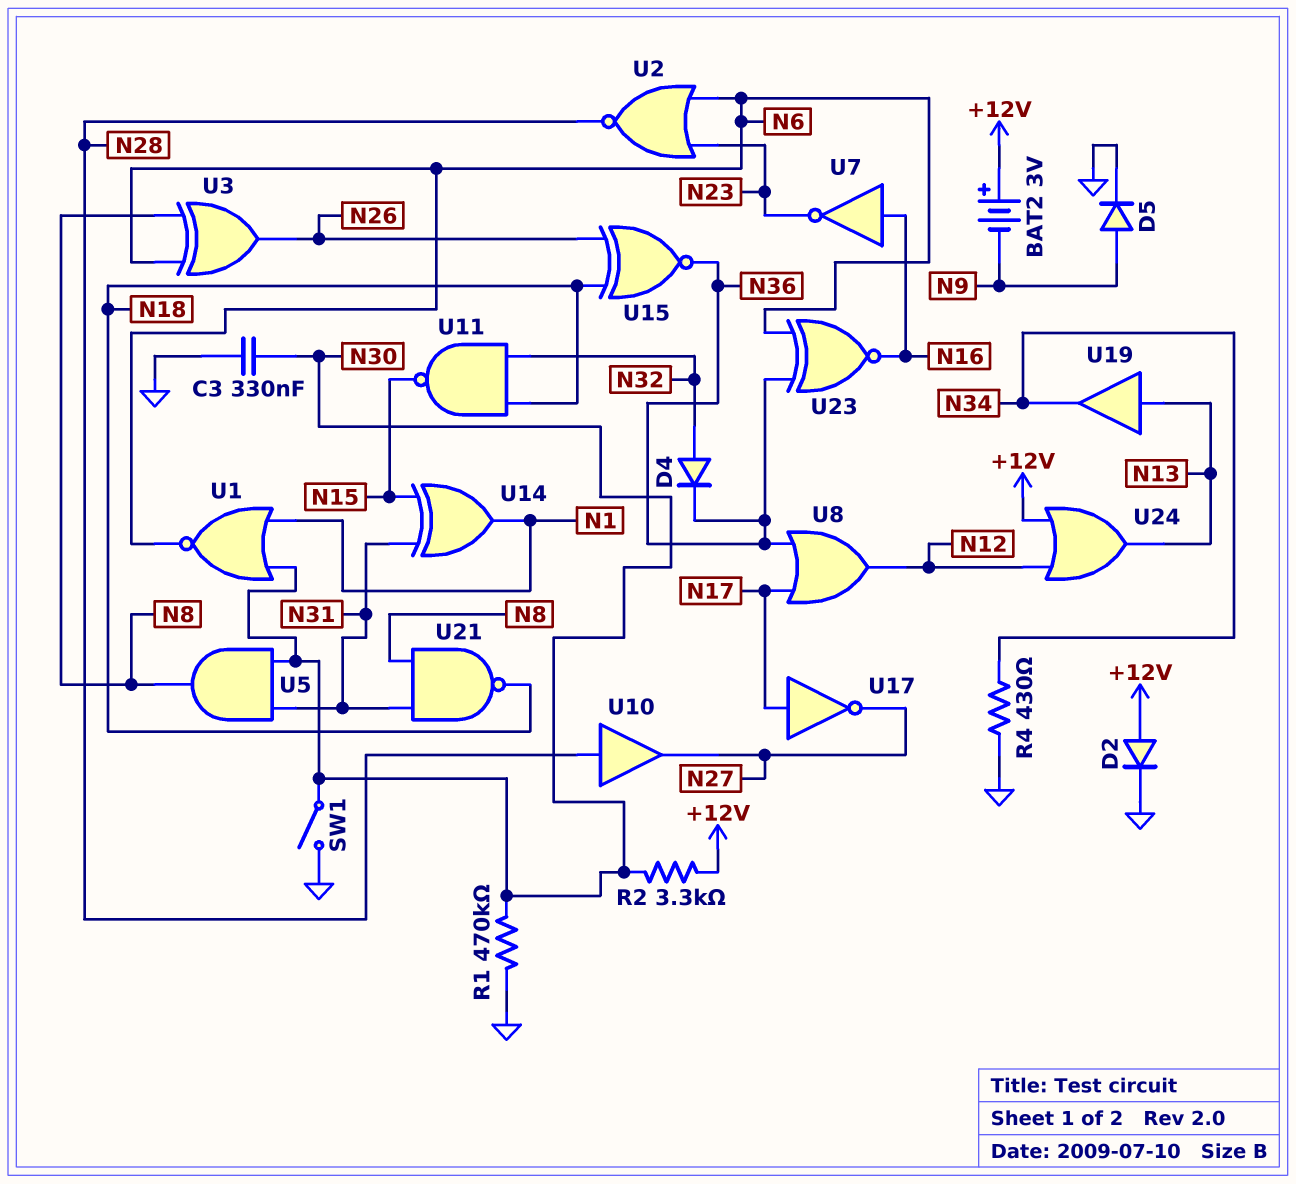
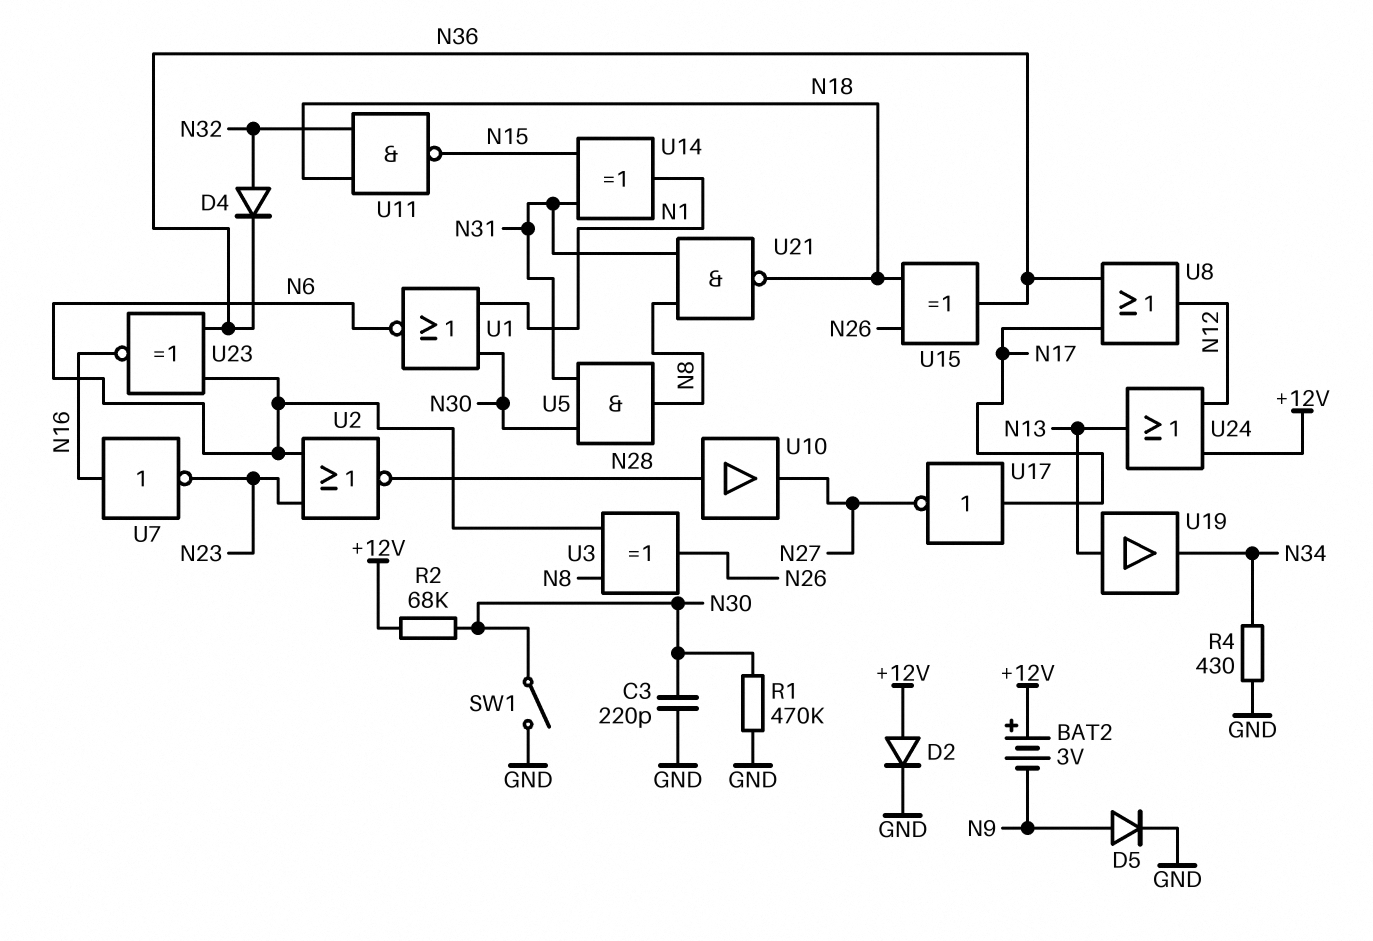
C3: 330nF (GND, N30) -> 220pF (GND, N30)
R2: 3.3k (+12V, N30) -> 68k (+12V, N30)
U15: XNOR (in N18, in N26, out N36) -> XOR (in N18, in N26, out N36)

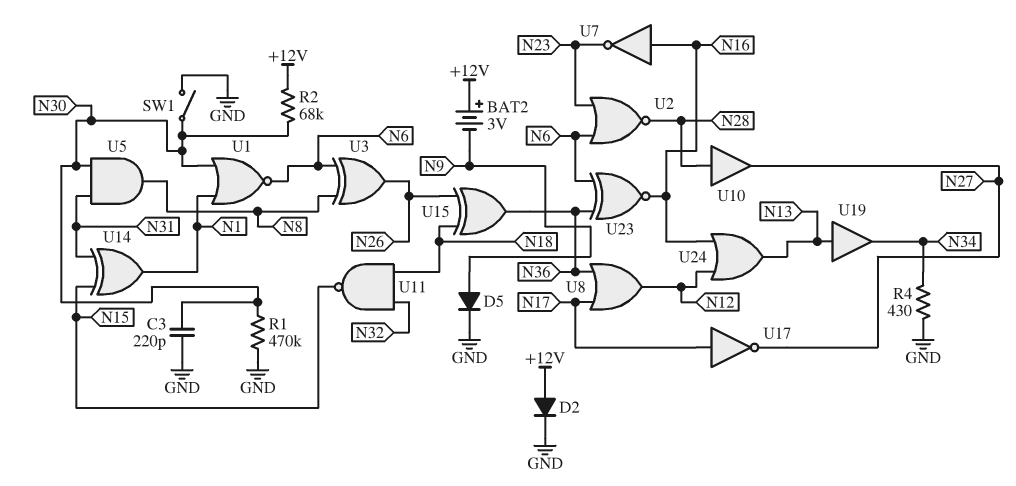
D4: diode (A N32, K N36) -> none
U21: NAND (in N8, in N31, out N18) -> none
U24: OR (in +12V, in N12, out N13) -> OR (in N12, in N16, out N13)

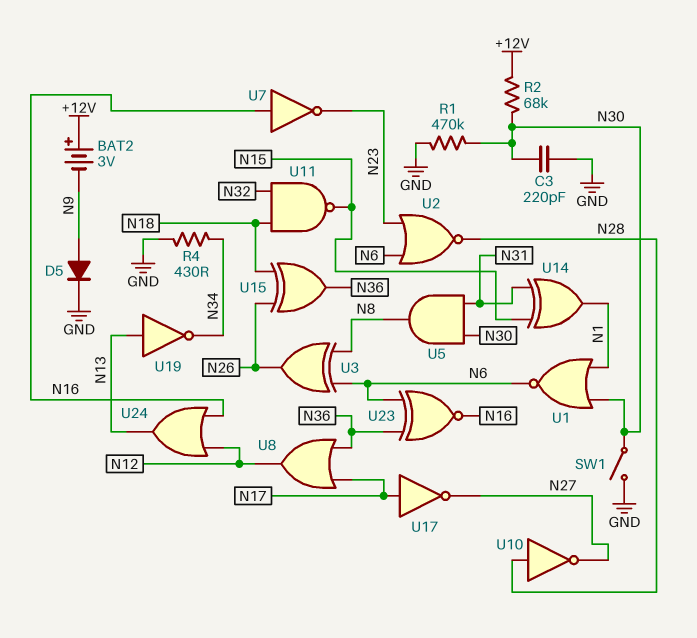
D2: diode (A +12V, K GND) -> none
U10: buffer (in N28, out N27) -> NOT (in N28, out N27)
U19: buffer (in N13, out N34) -> NOT (in N13, out N34)

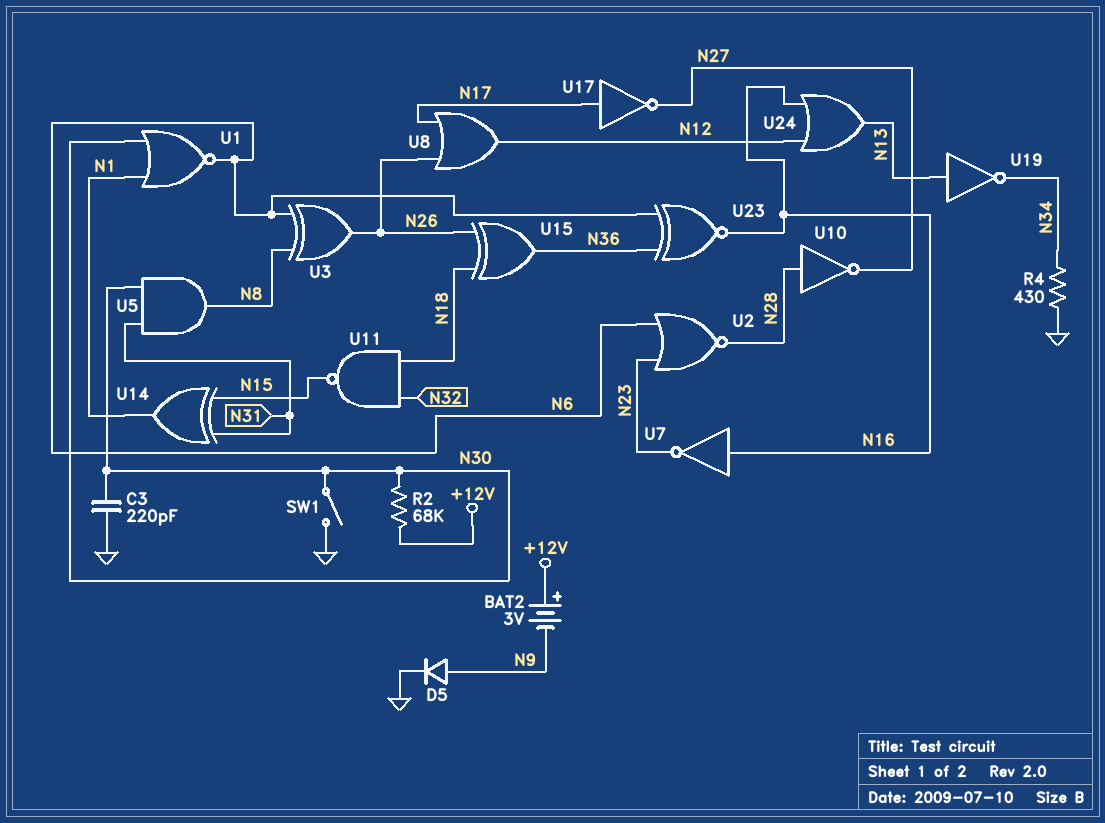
R1: 470k (GND, N30) -> none
U8: OR (in N17, in N36, out N12) -> OR (in N17, in N26, out N12)

